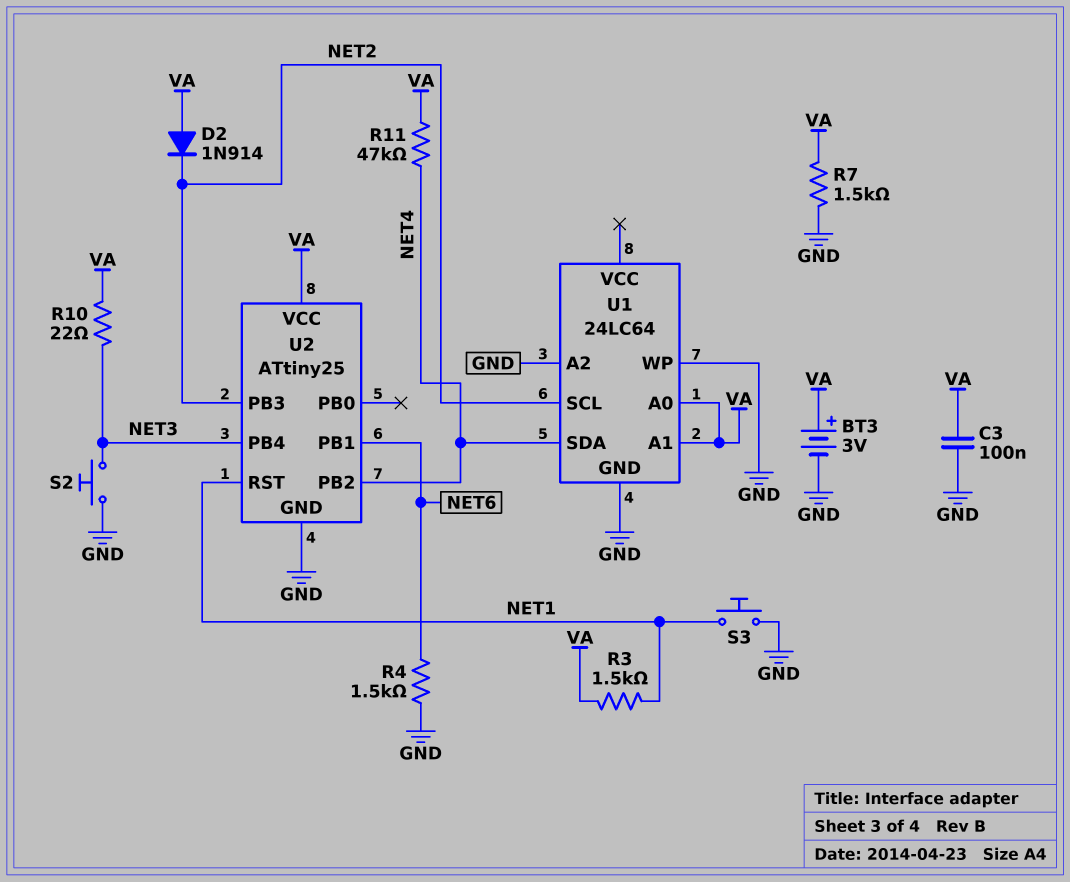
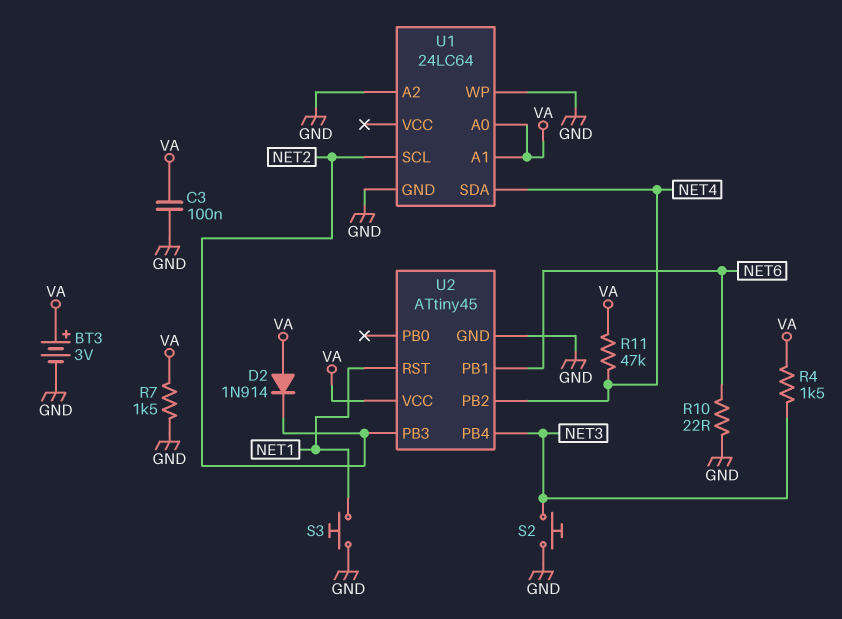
R3: 1.5k (NET1, VA) -> none
R4: 1.5k (GND, NET6) -> 1.5k (NET3, VA)
R10: 22 (NET3, VA) -> 22 (GND, NET6)
U2: ATtiny25 -> ATtiny45

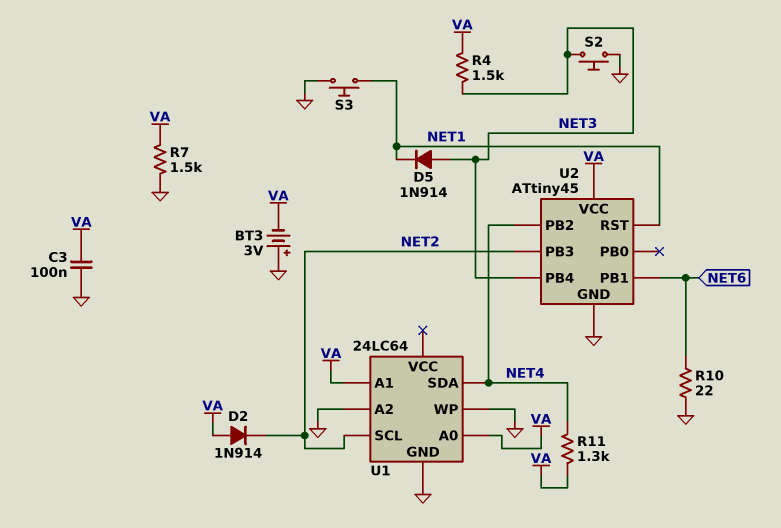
BT3: 3V (plus VA, minus GND) -> 3V (plus GND, minus VA)
D5: none -> diode 1N914 (A NET3, K NET1)
R11: 47k (NET4, VA) -> 1.3k (NET4, VA)

